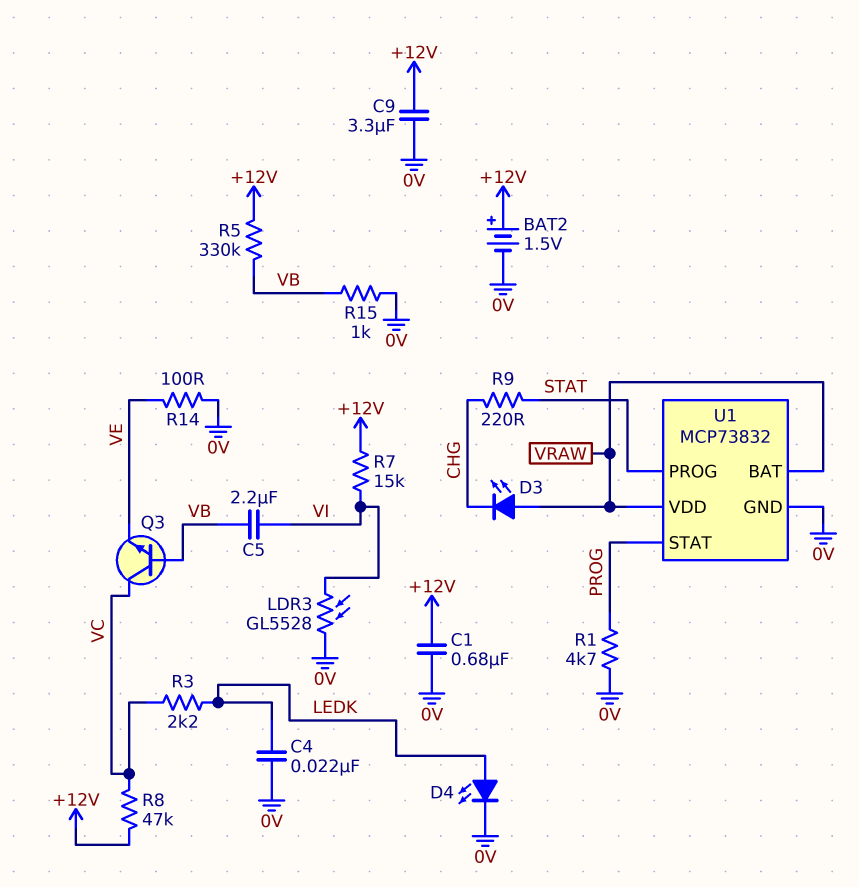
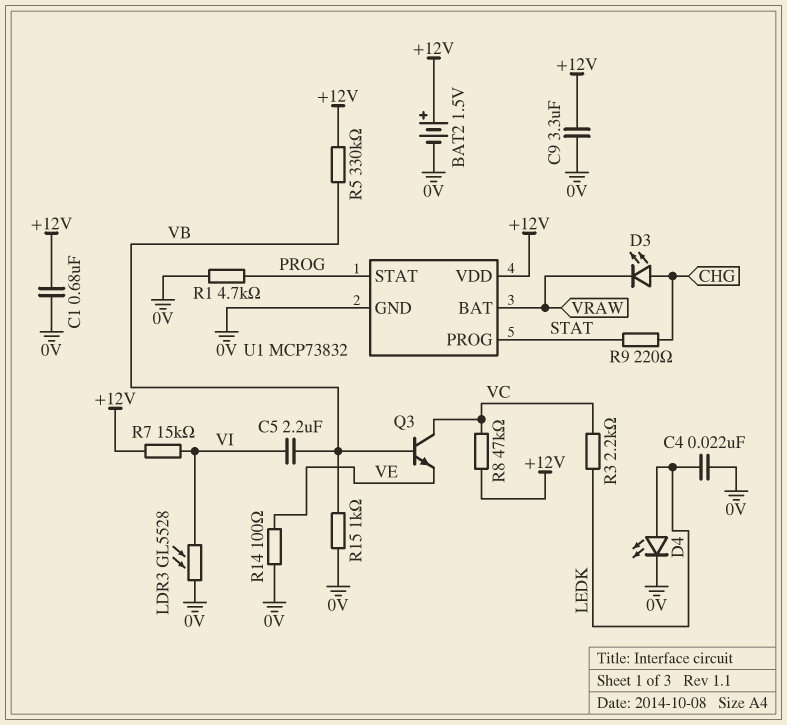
D3: LED (A VRAW, K CHG) -> LED (A CHG, K VRAW)
U1 pin VDD: VRAW -> +12V

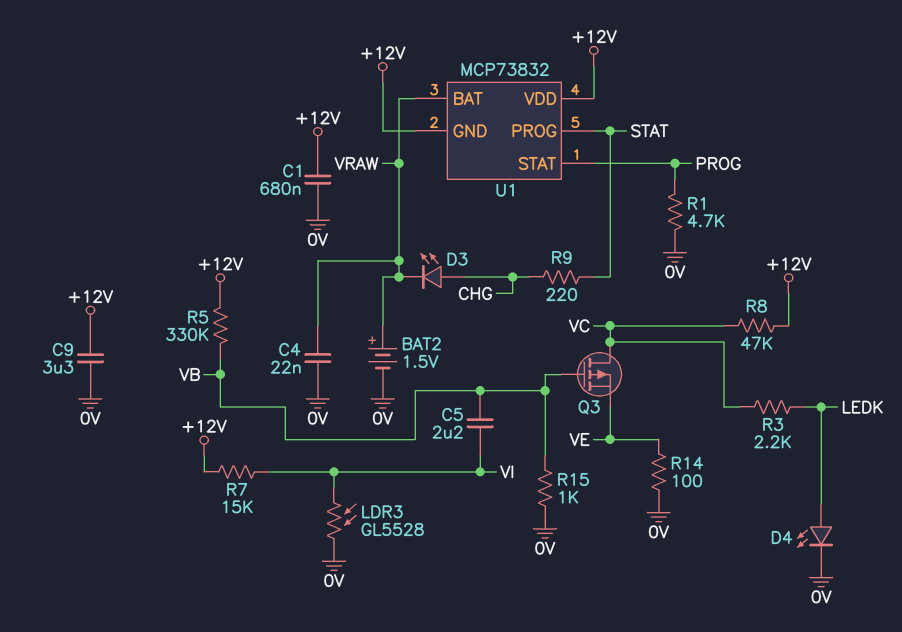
BAT2: 1.5V (plus +12V, minus 0V) -> 1.5V (plus VRAW, minus 0V)
C4: 22nF (0V, LEDK) -> 22nF (0V, VRAW)
Q3: NPN (B VB, C VC, E VE) -> PMOS (G VB, D VC, S VE)
U1 pin GND: 0V -> +12V

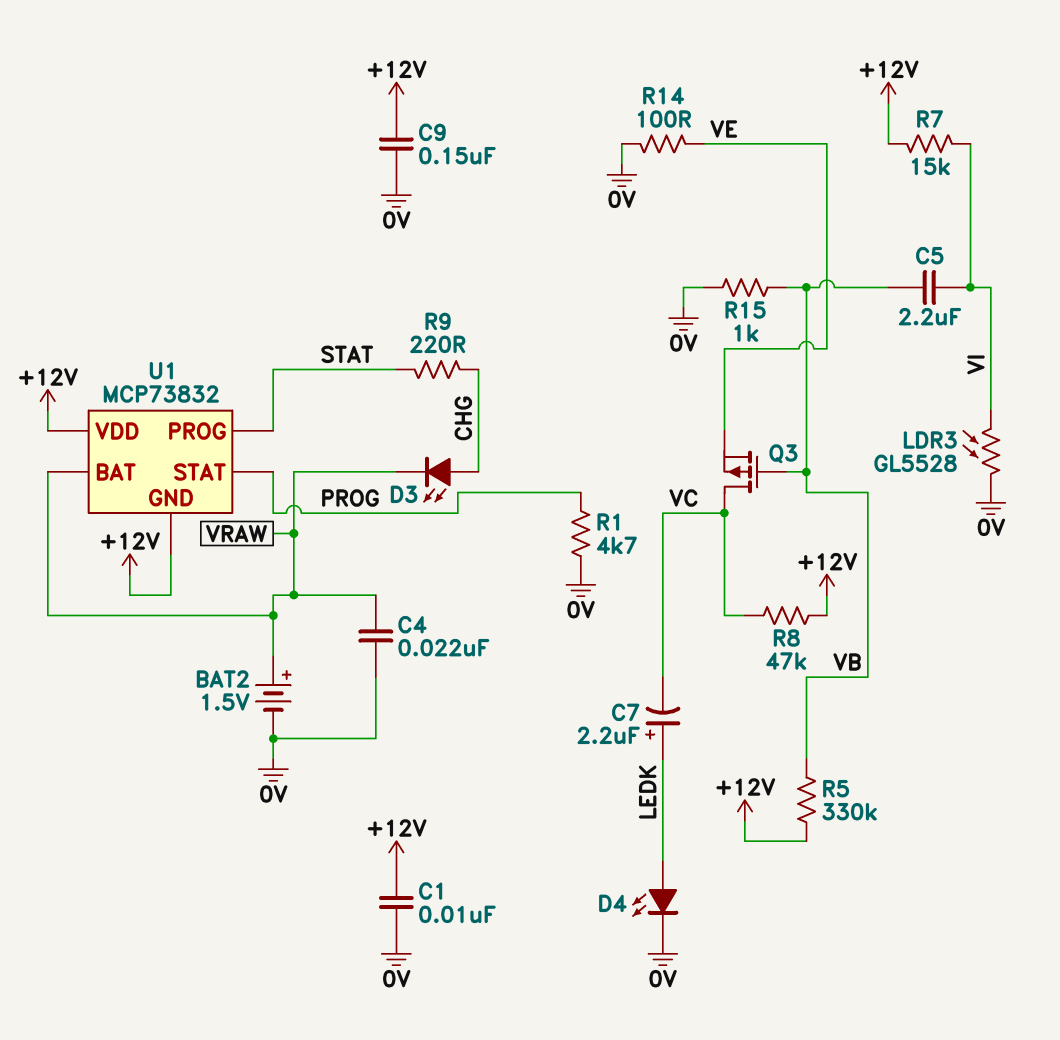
C1: 680nF (+12V, 0V) -> 10nF (+12V, 0V)
C7: none -> 2.2uF (plus LEDK, minus VC)
C9: 3.3uF (+12V, 0V) -> 150nF (+12V, 0V)
R3: 2.2k (LEDK, VC) -> none

